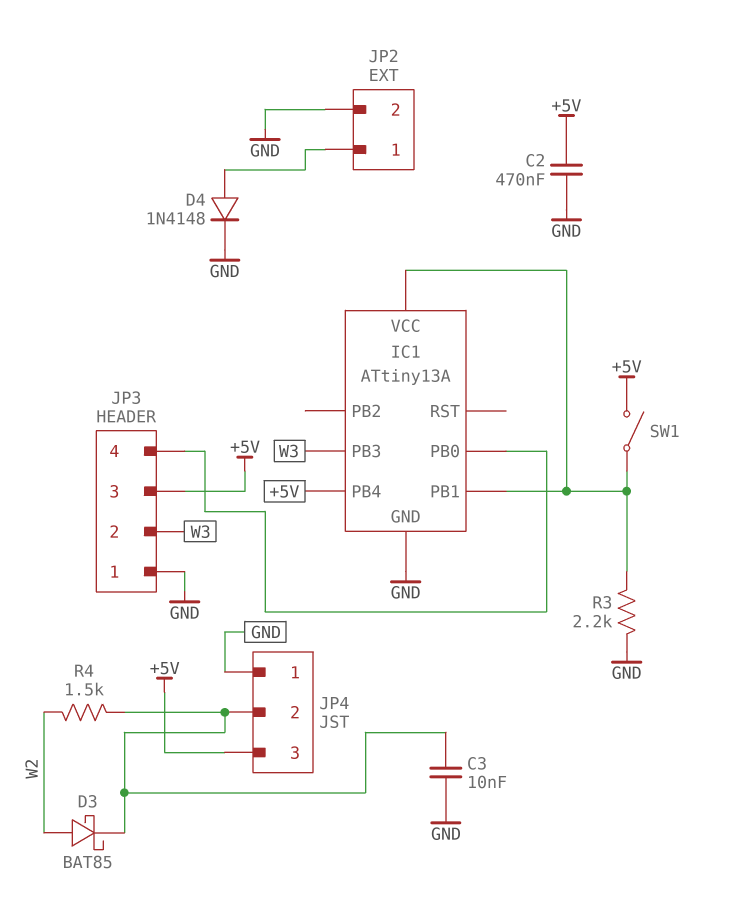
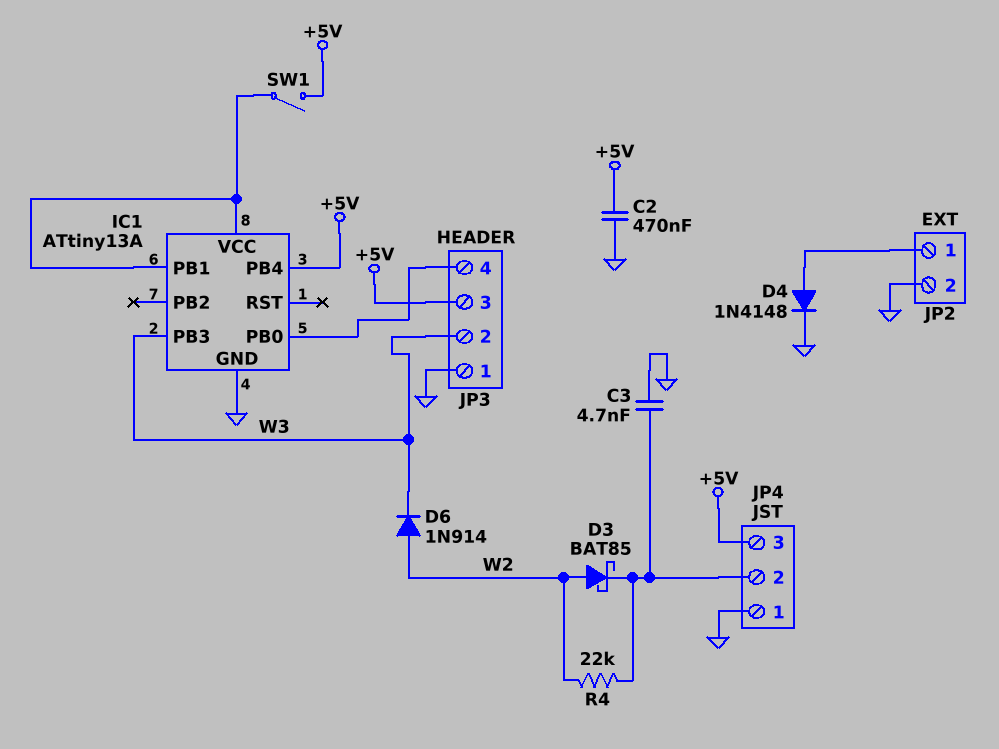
C3: 10nF (GND, JP4/2) -> 4.7nF (GND, JP4/2)
D6: none -> diode 1N914 (A W2, K W3)
R3: 2.2k (GND, IC1/PB1) -> none
R4: 1.5k (JP4/2, W2) -> 22k (JP4/2, W2)

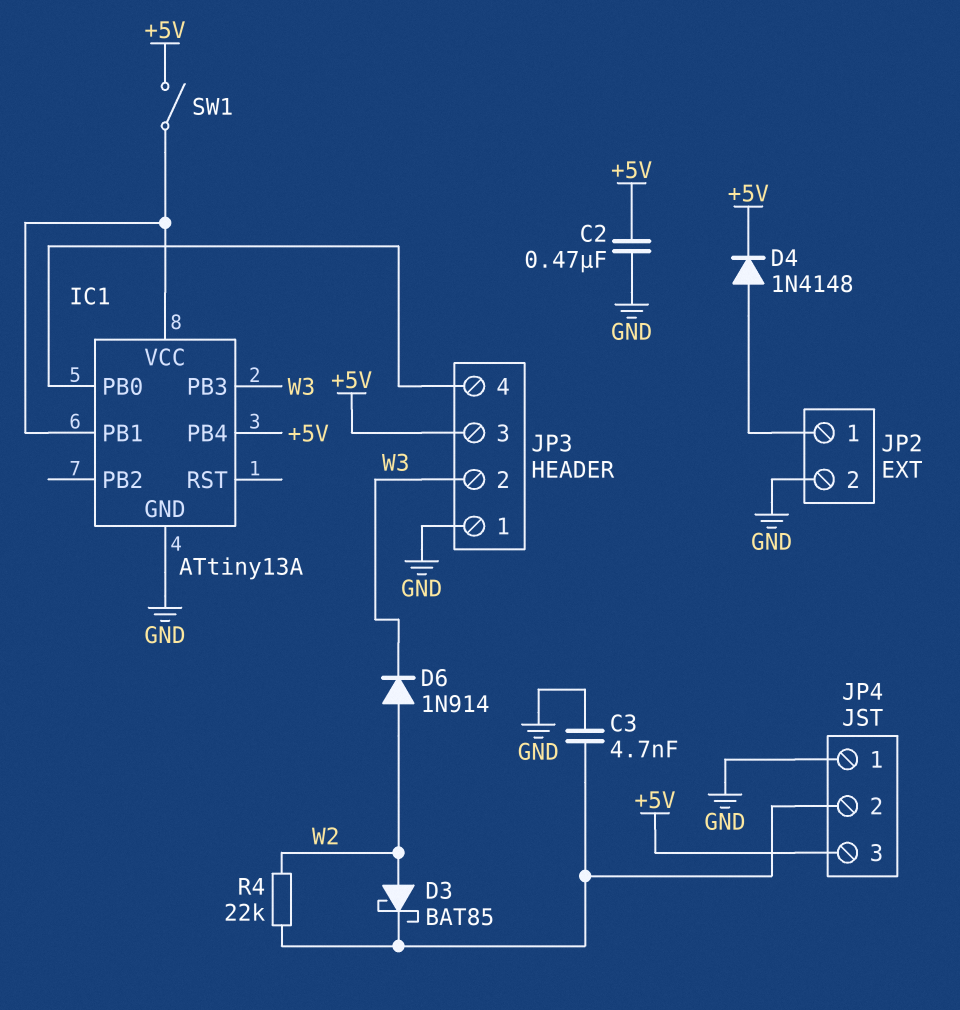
D4: diode 1N4148 (A JP2/1, K GND) -> diode 1N4148 (A JP2/1, K +5V)

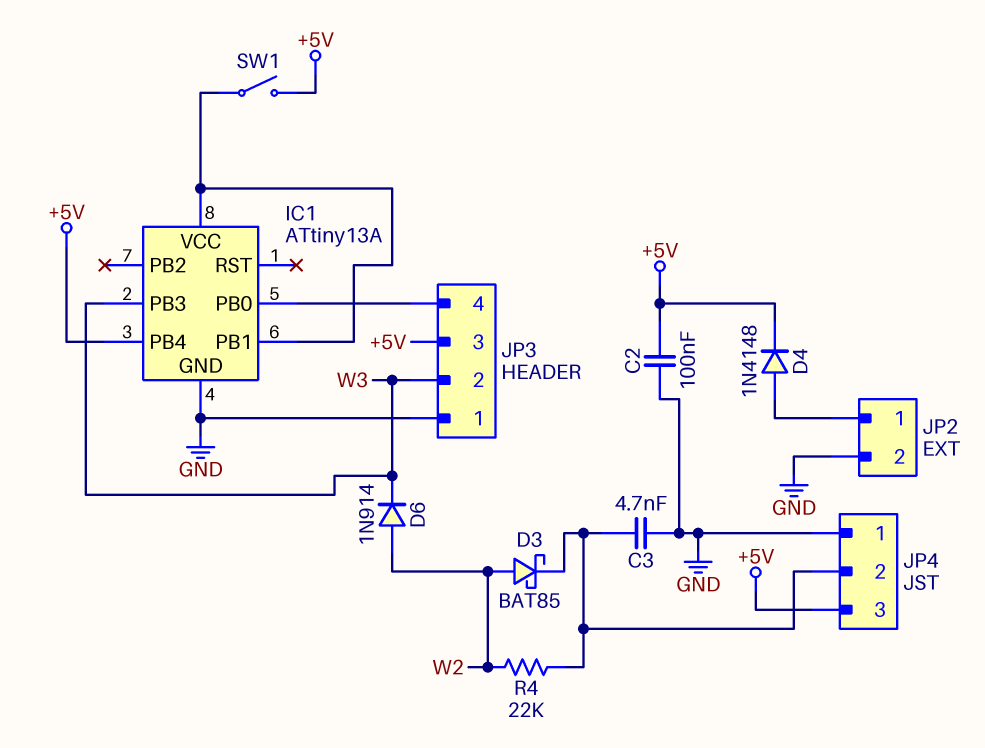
C2: 470nF (+5V, GND) -> 100nF (+5V, GND)

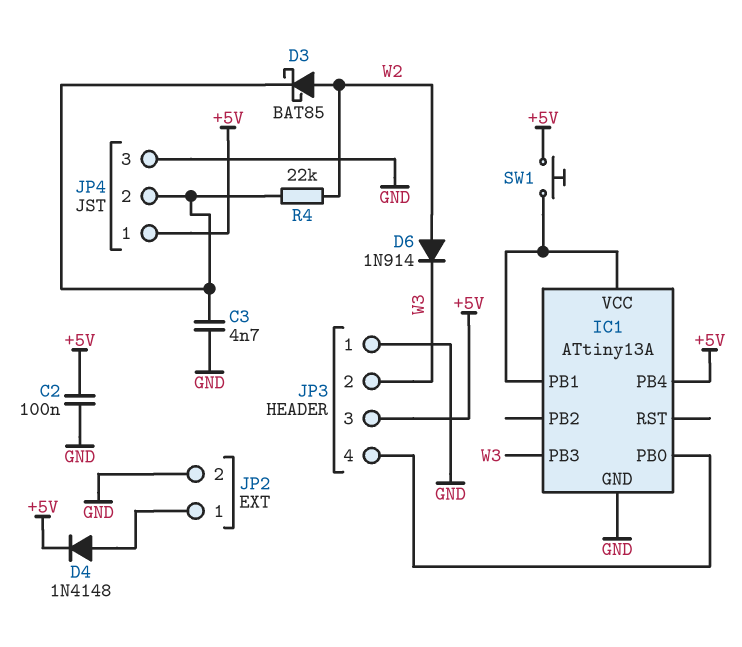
JP4 pin 1: GND -> +5V
JP4 pin 3: +5V -> GND
SW1: switch (+5V, IC1/PB1) -> button (+5V, IC1/PB1)

